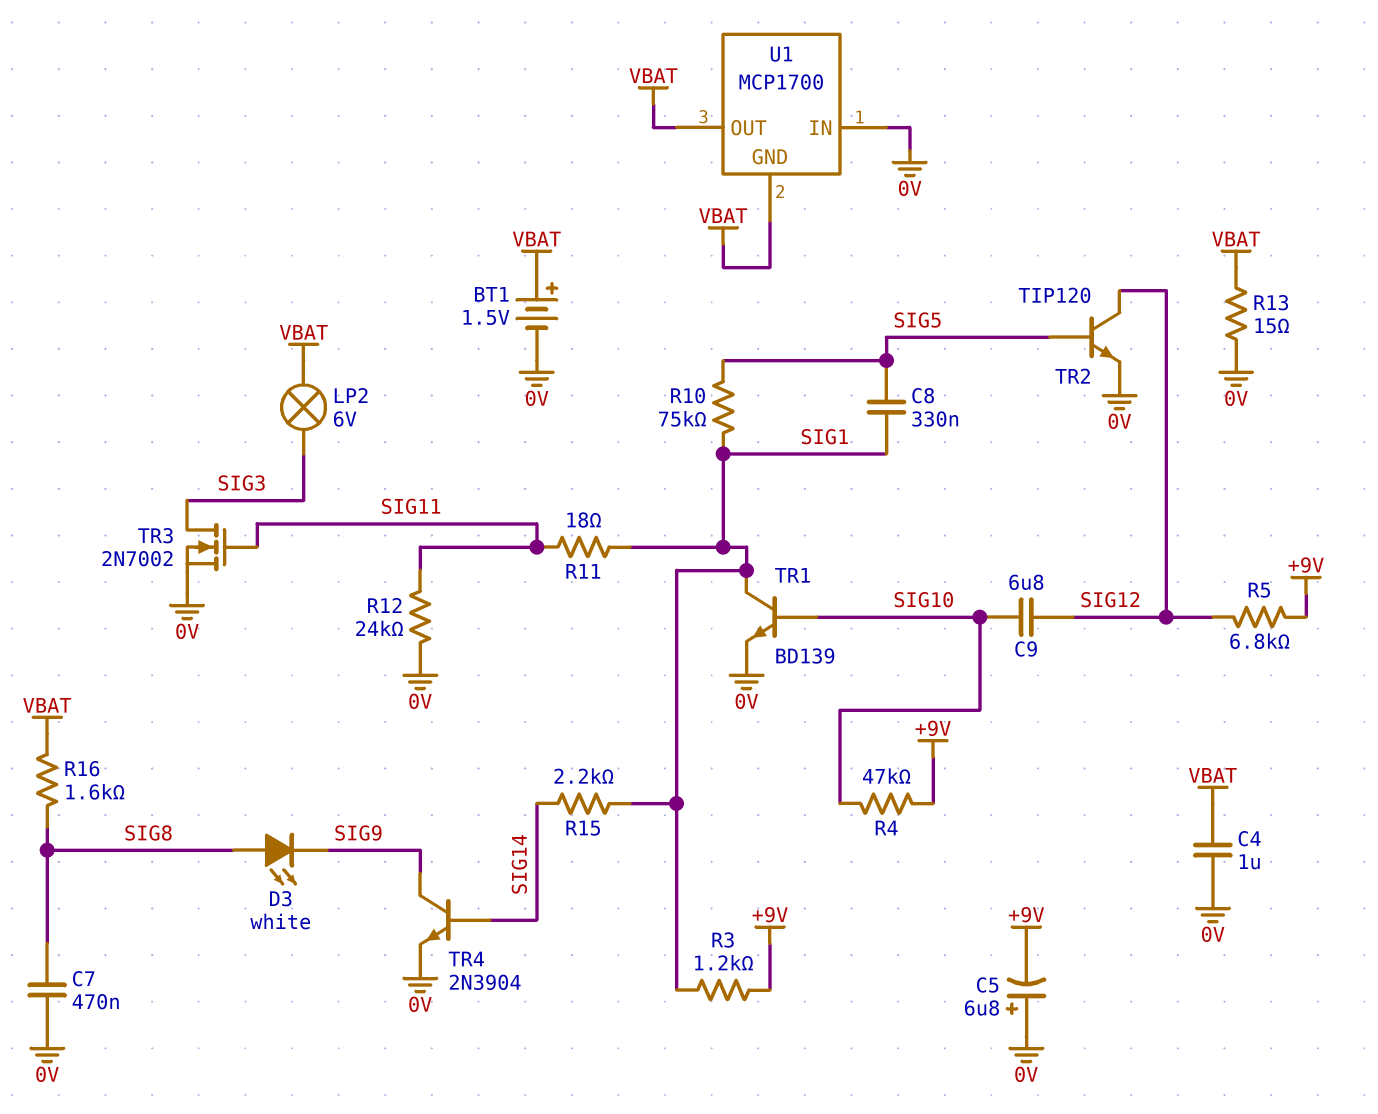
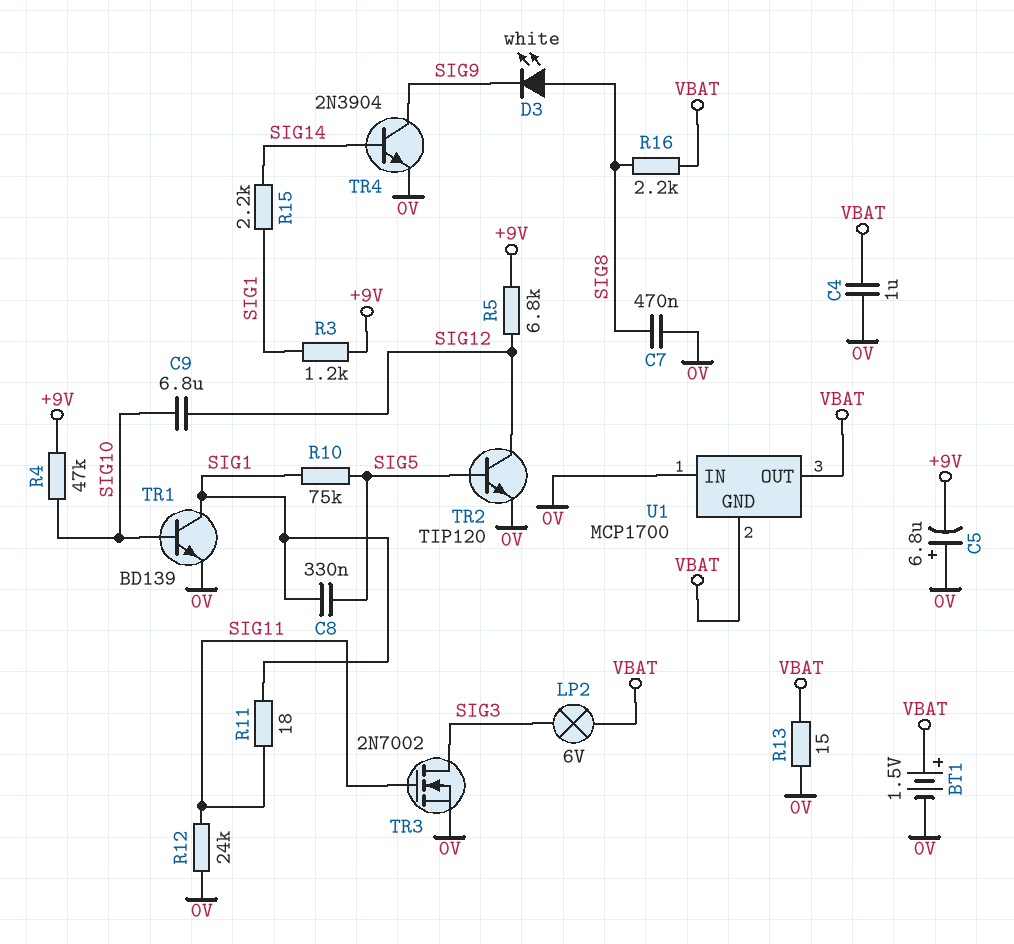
R16: 1.6k (SIG8, VBAT) -> 2.2k (SIG8, VBAT)

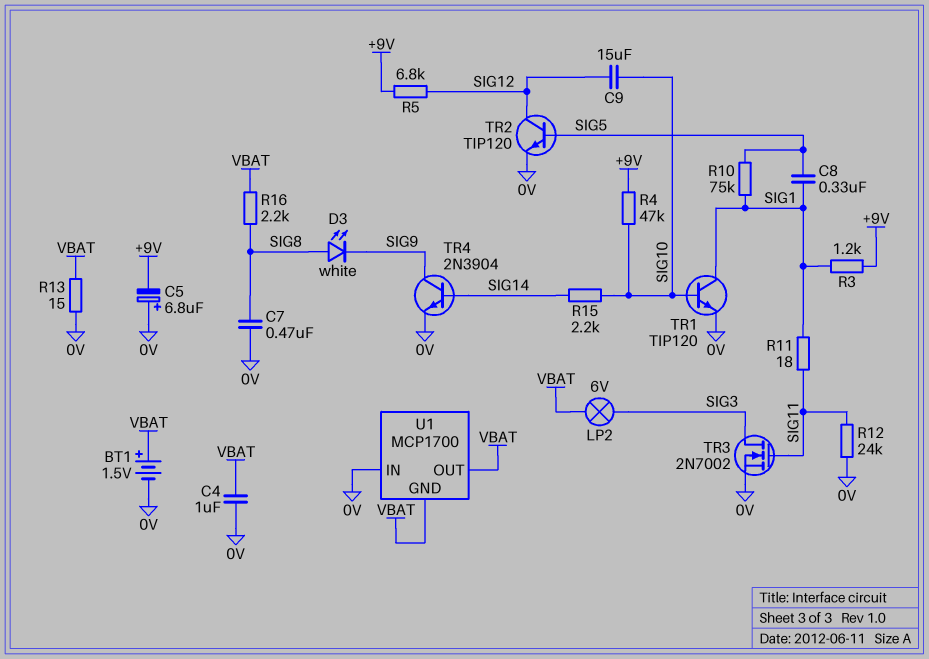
C9: 6.8uF (SIG10, SIG12) -> 15uF (SIG10, SIG12)
R15: 2.2k (SIG1, SIG14) -> 2.2k (SIG10, SIG14)
TR1: NPN BD139 (B SIG10, C SIG1, E 0V) -> NPN TIP120 (B SIG10, C SIG1, E 0V)

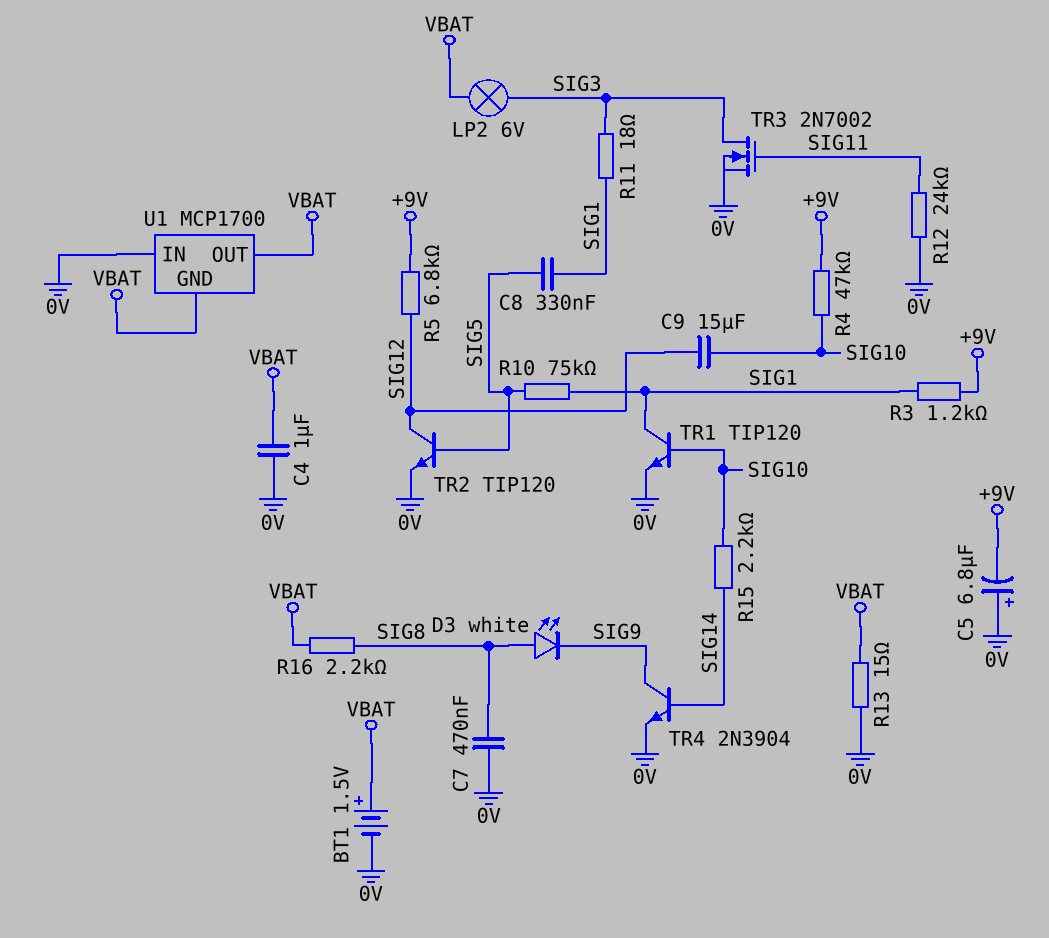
R11: 18 (SIG1, SIG11) -> 18 (SIG1, SIG3)

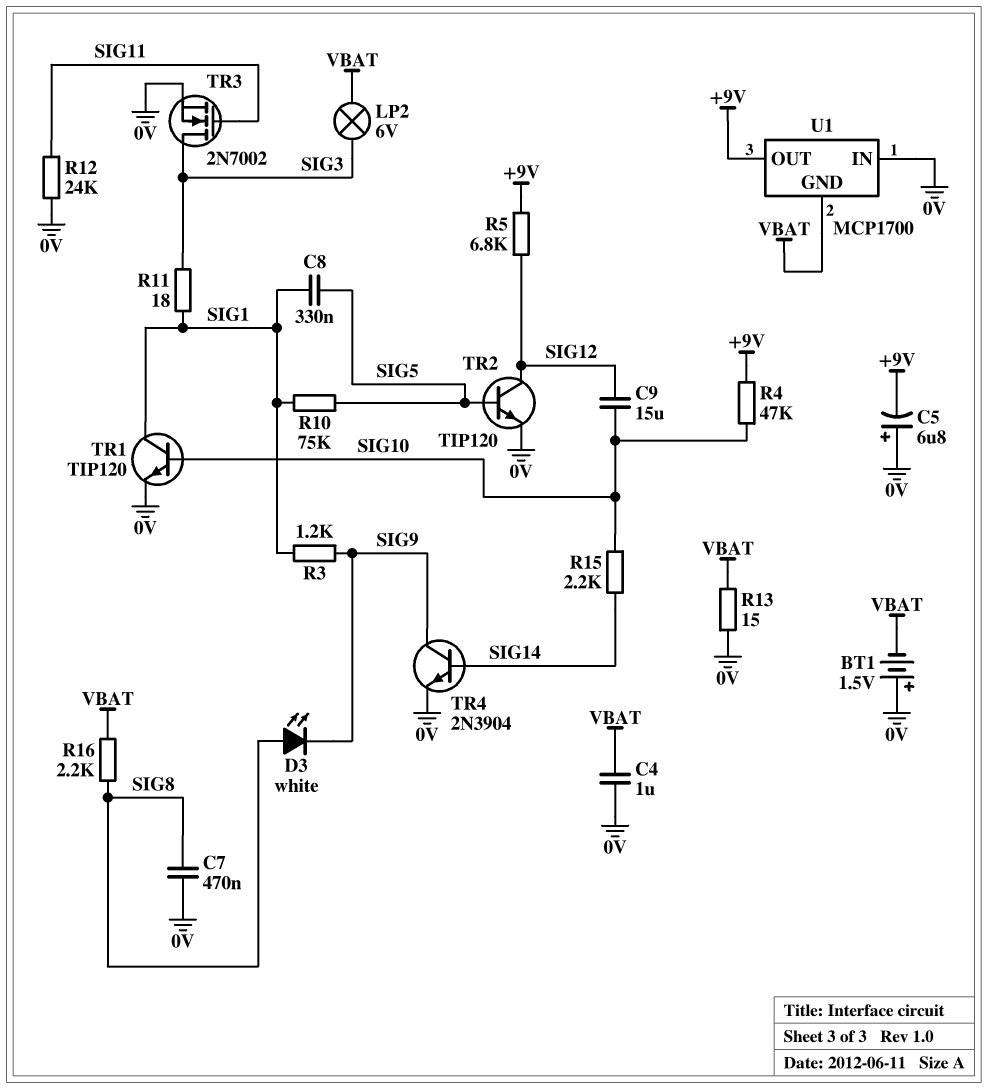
BT1: 1.5V (plus VBAT, minus 0V) -> 1.5V (plus 0V, minus VBAT)
R3: 1.2k (+9V, SIG1) -> 1.2k (SIG1, SIG9)
U1 pin OUT: VBAT -> +9V

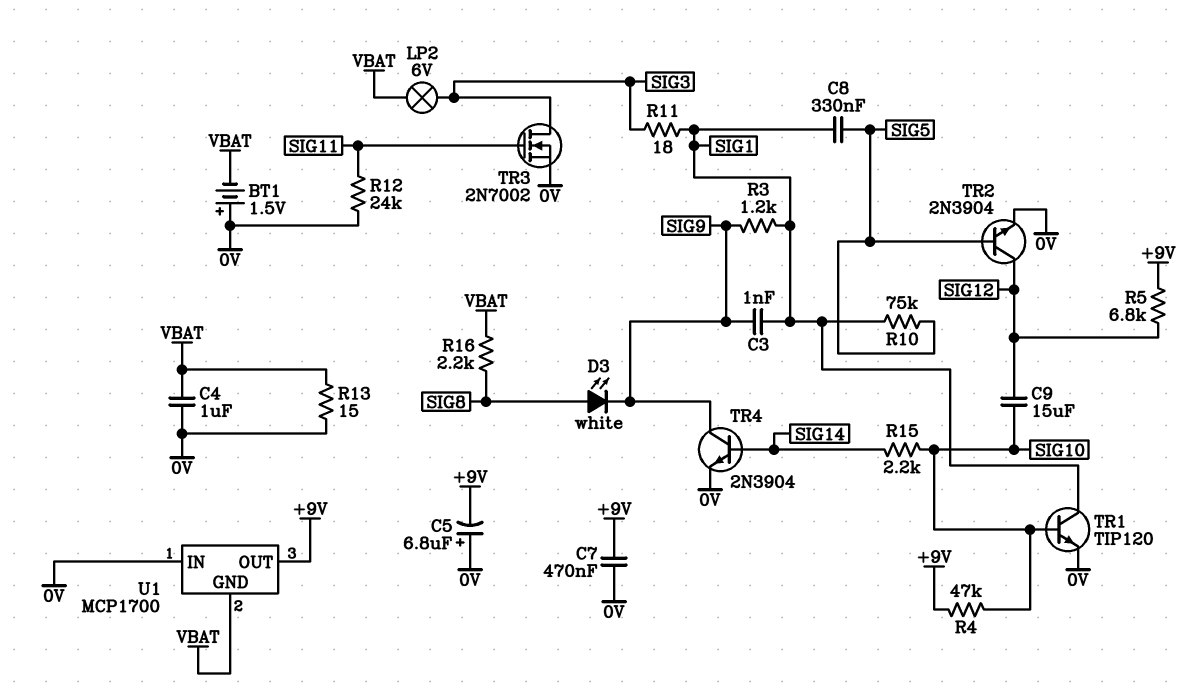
C3: none -> 1nF (SIG1, SIG9)
C7: 470nF (0V, SIG8) -> 470nF (+9V, 0V)
TR2: NPN TIP120 (B SIG5, C SIG12, E 0V) -> NPN 2N3904 (B SIG5, C SIG12, E 0V)

